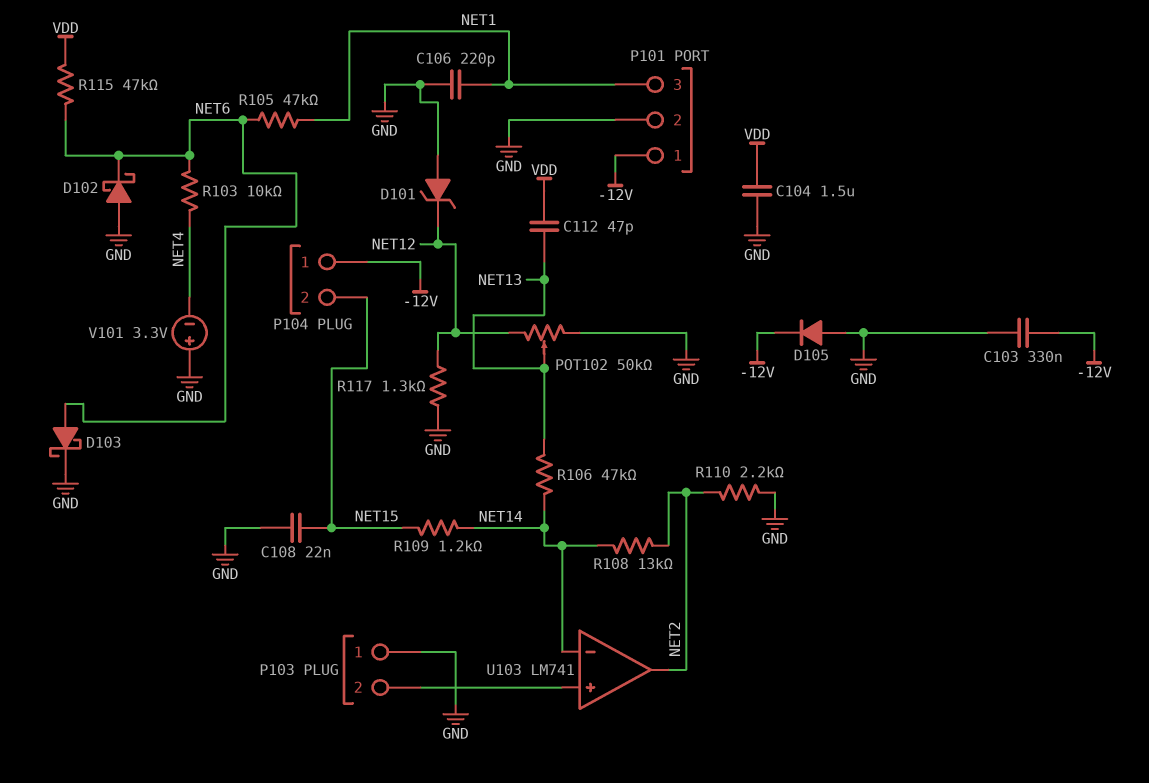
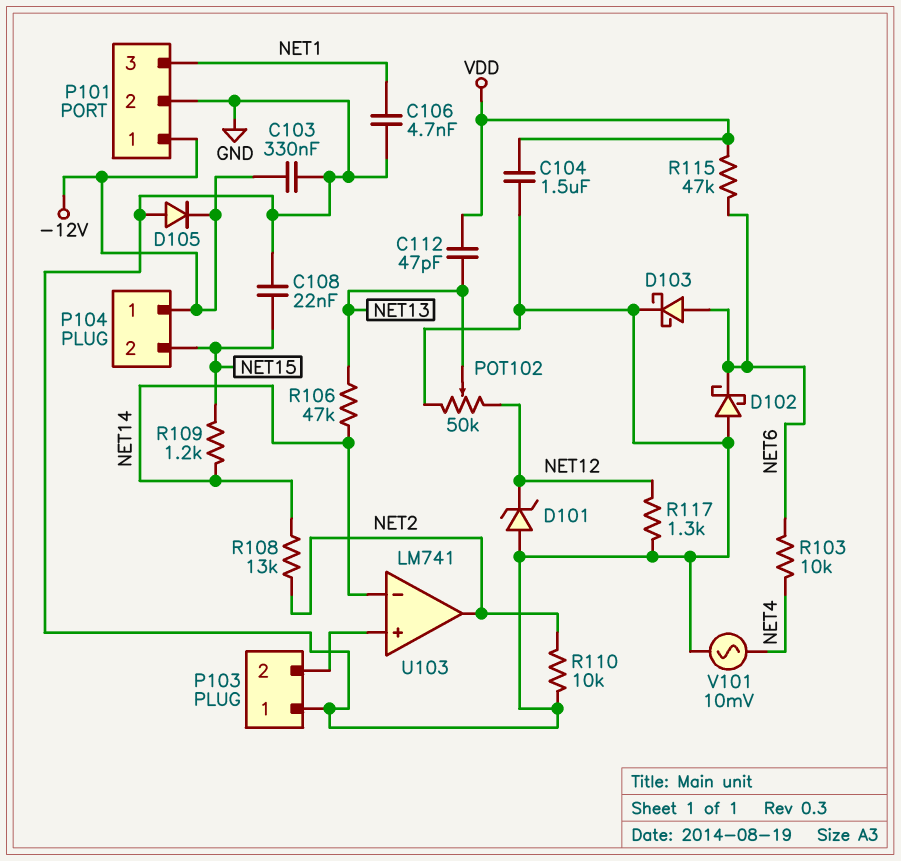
C106: 220pF (GND, NET1) -> 4.7nF (GND, NET1)
R105: 47k (NET1, NET6) -> none
R110: 2.2k (GND, NET2) -> 10k (GND, NET2)
V101: 3.3V (plus GND, minus NET4) -> AC 10mV (GND, NET4)

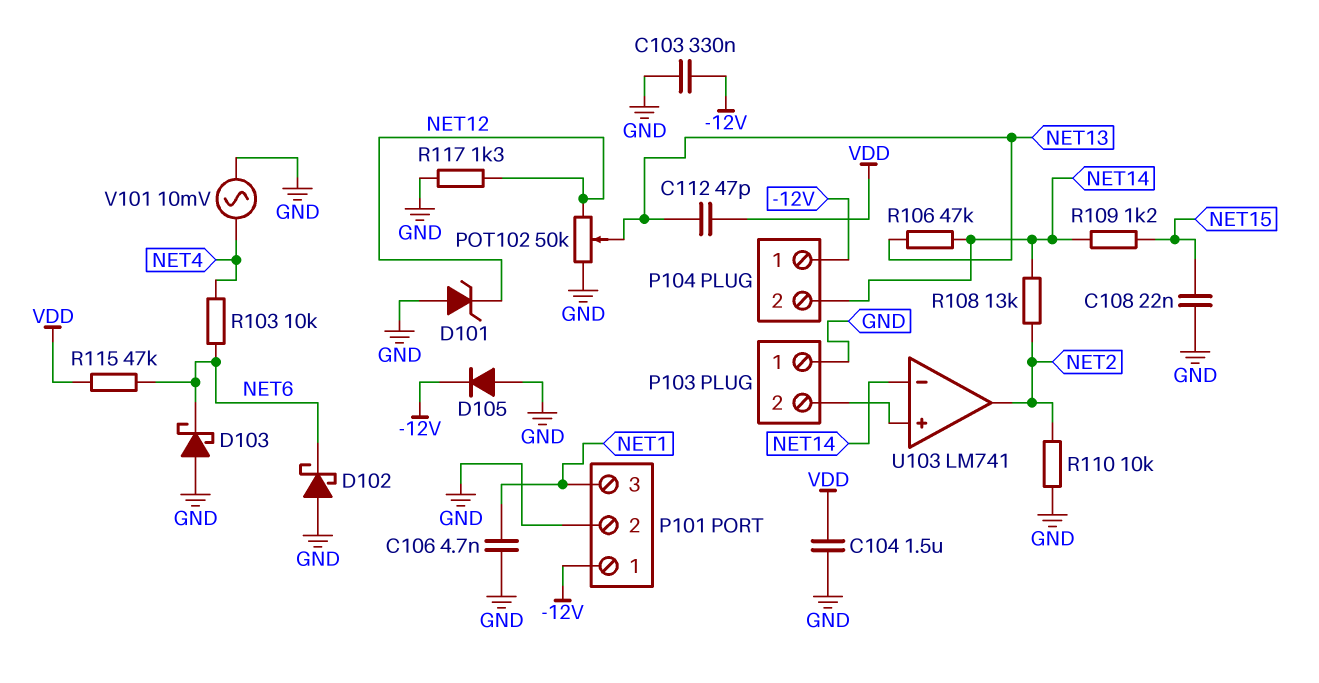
D103: schottky (A NET6, K GND) -> schottky (A GND, K NET6)
P104 pin 2: NET15 -> NET14

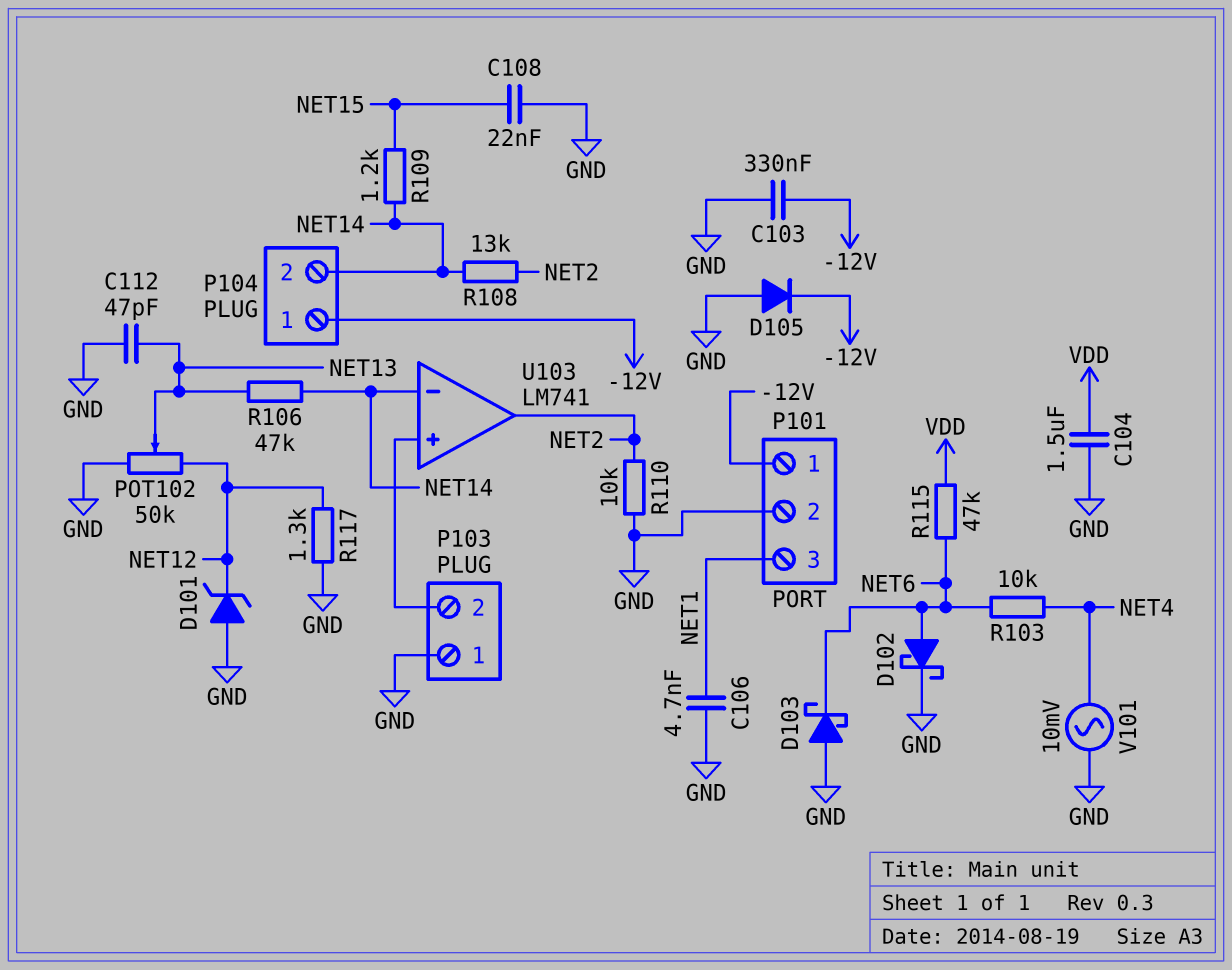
C112: 47pF (NET13, VDD) -> 47pF (GND, NET13)
D102: schottky (A GND, K NET6) -> schottky (A NET6, K GND)

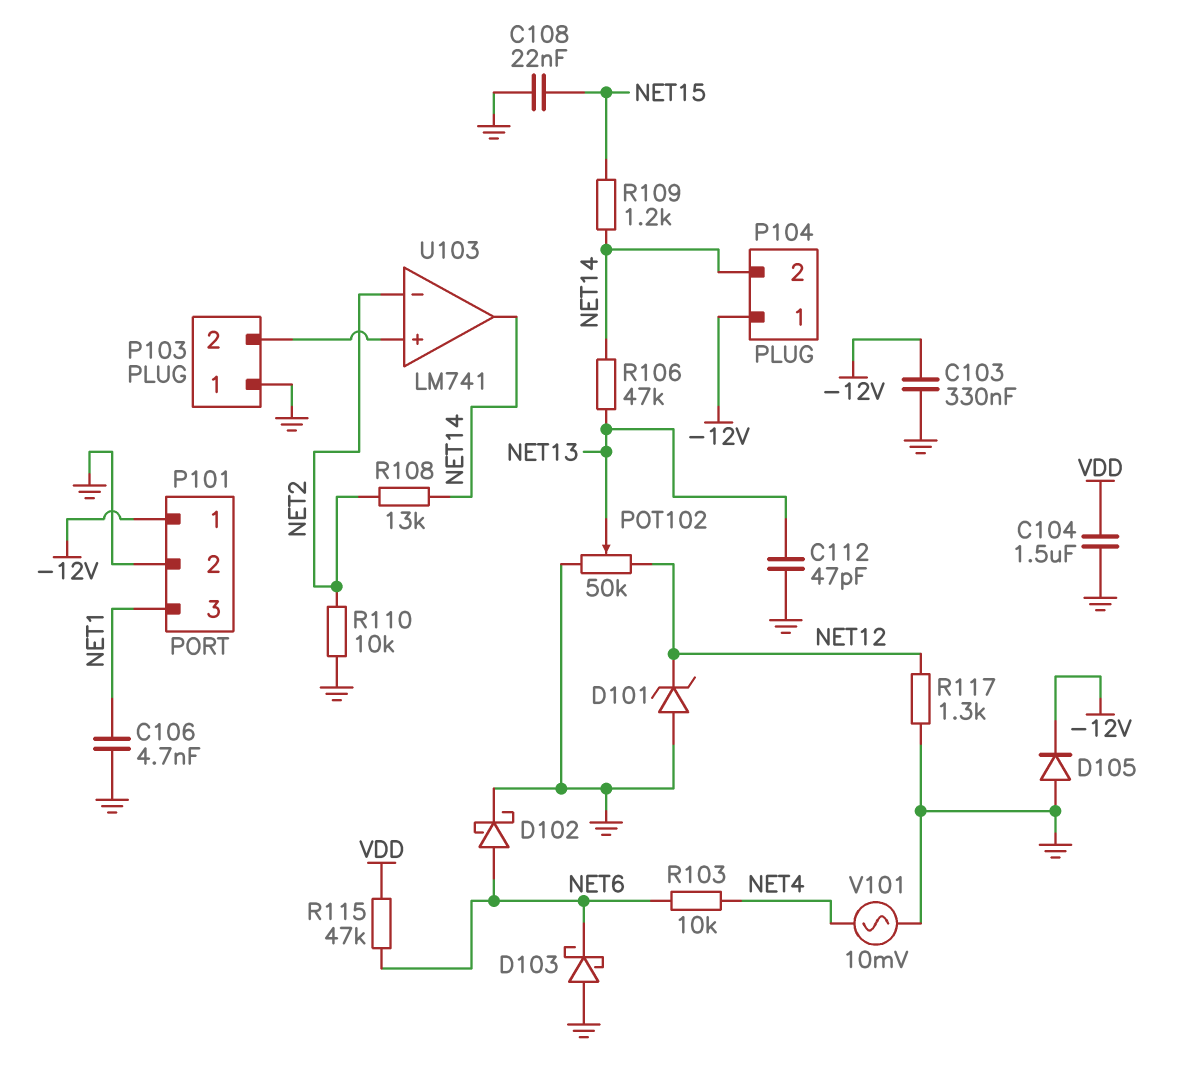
U103 pin in-: NET14 -> NET2
U103 pin out: NET2 -> NET14

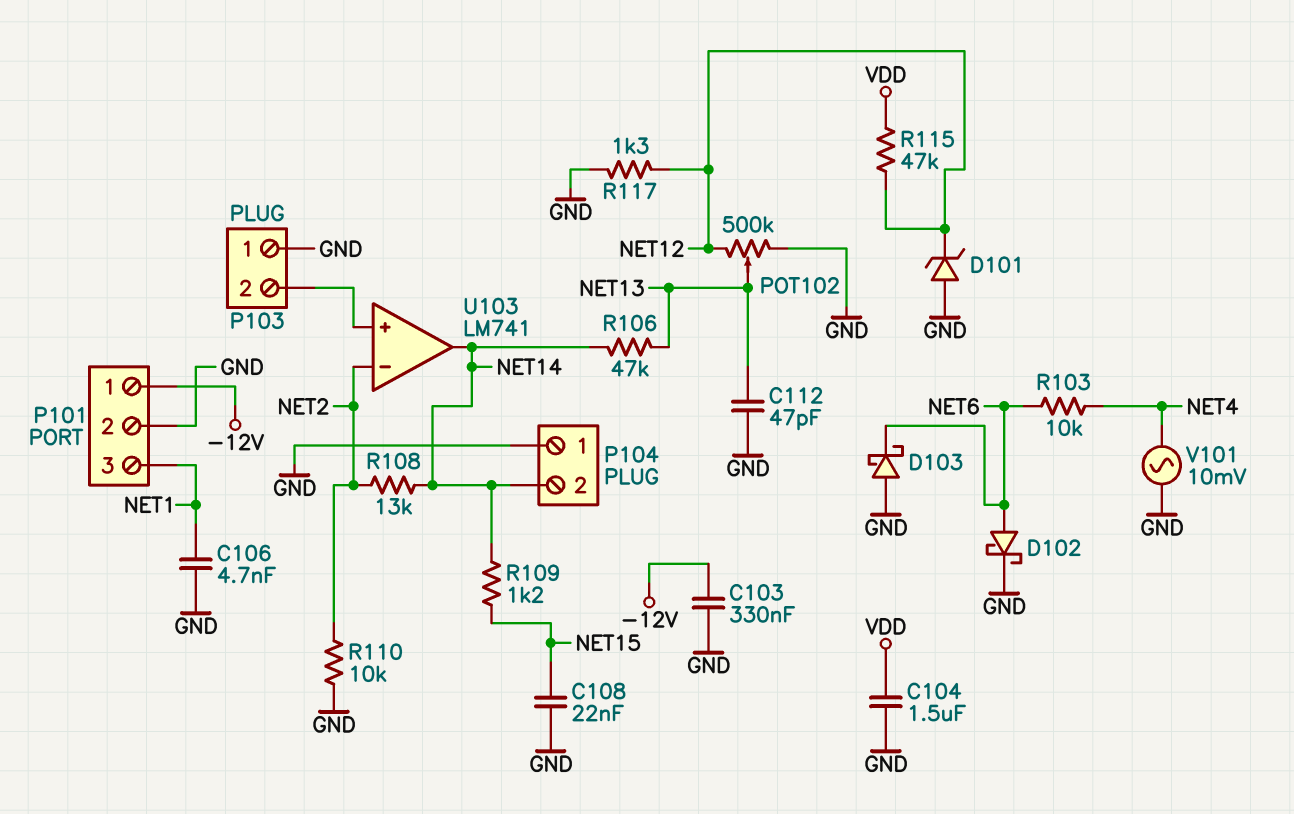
D105: diode (A GND, K -12V) -> none
P104 pin 1: -12V -> GND
POT102: 50k (GND, NET12, wiper NET13) -> 500k (GND, NET12, wiper NET13)
R115: 47k (NET6, VDD) -> 47k (NET12, VDD)

